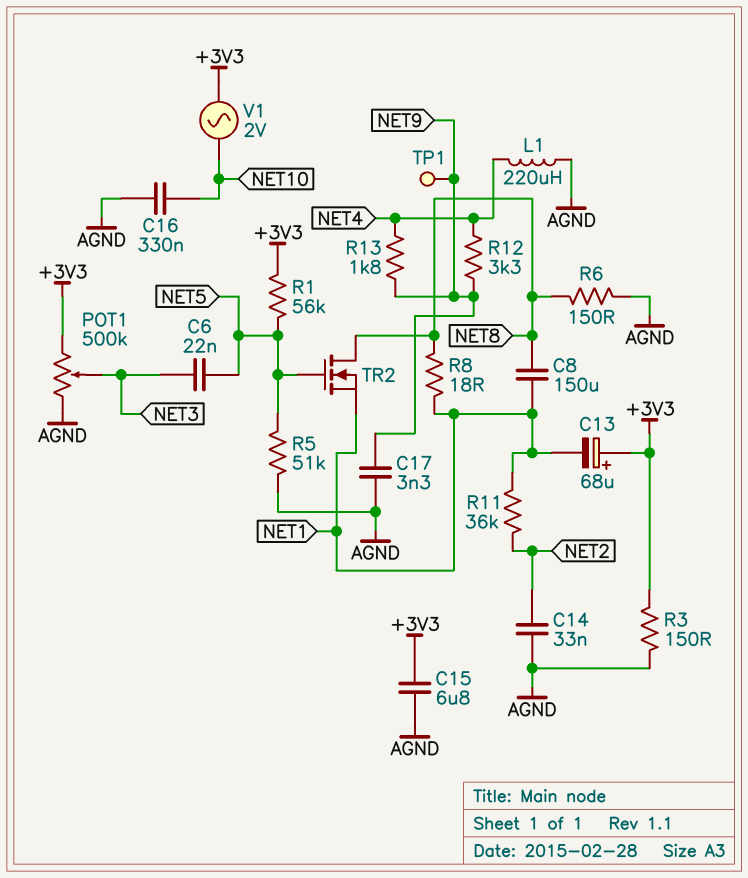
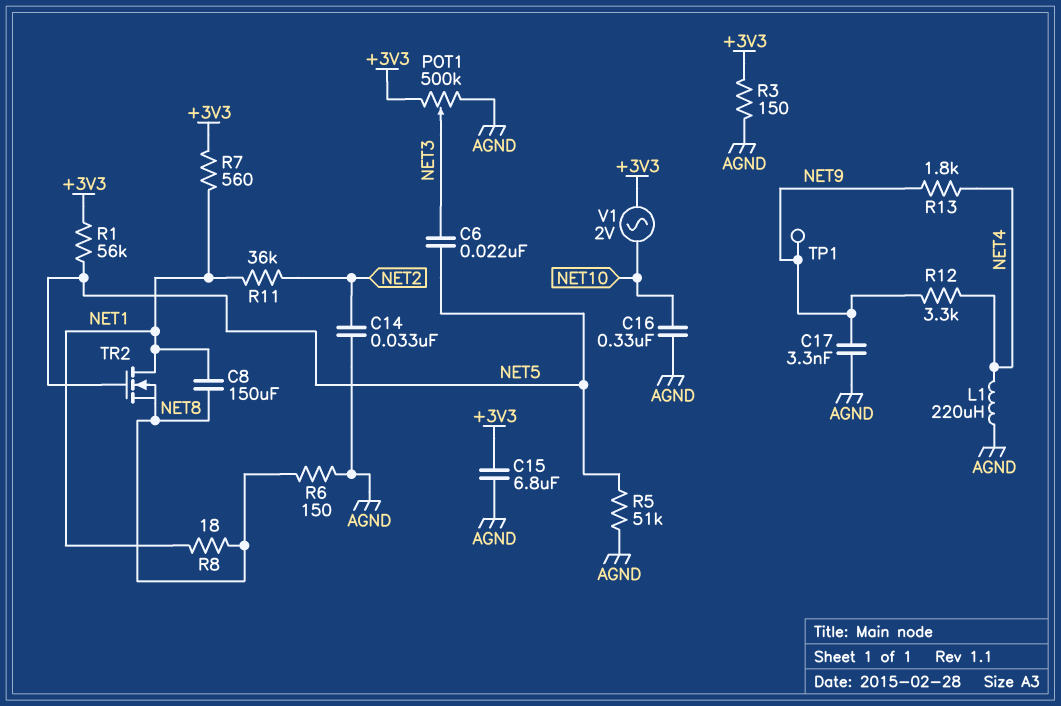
C13: 68uF (plus +3V3, minus NET1) -> none
R7: none -> 560 (+3V3, NET1)
TR2: NMOS (G NET5, D NET8, S NET1) -> NMOS (G NET5, D NET1, S NET8)

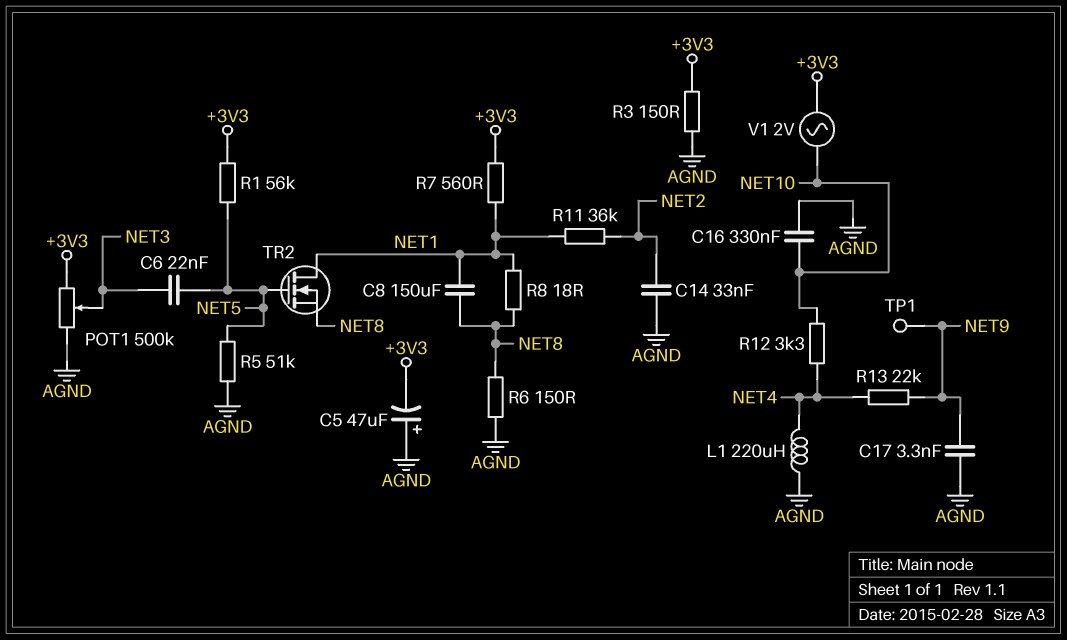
C5: none -> 47uF (plus AGND, minus +3V3)
C15: 6.8uF (+3V3, AGND) -> none
R12: 3.3k (NET4, NET9) -> 3.3k (NET4, NET10)
R13: 1.8k (NET4, NET9) -> 22k (NET4, NET9)

